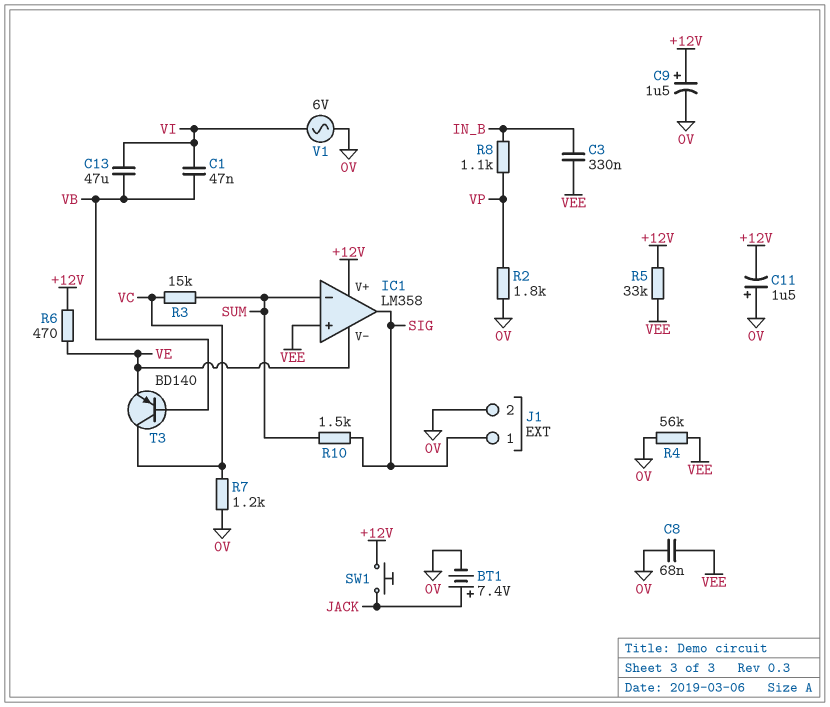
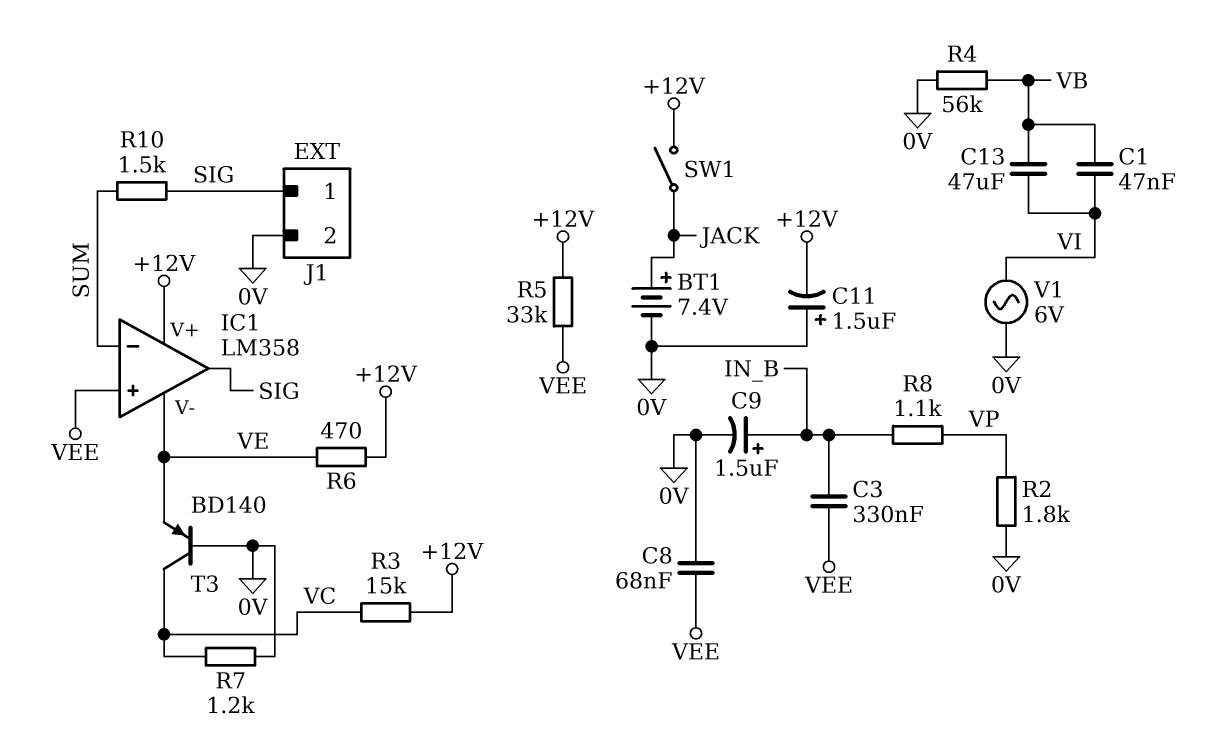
C9: 1.5uF (plus +12V, minus 0V) -> 1.5uF (plus IN_B, minus 0V)
R3: 15k (SUM, VC) -> 15k (+12V, VC)
R4: 56k (0V, VEE) -> 56k (0V, VB)
SW1: button (+12V, JACK) -> switch (+12V, JACK)
T3: PNP BD140 (B VB, C VC, E VE) -> PNP BD140 (B 0V, C VC, E VE)

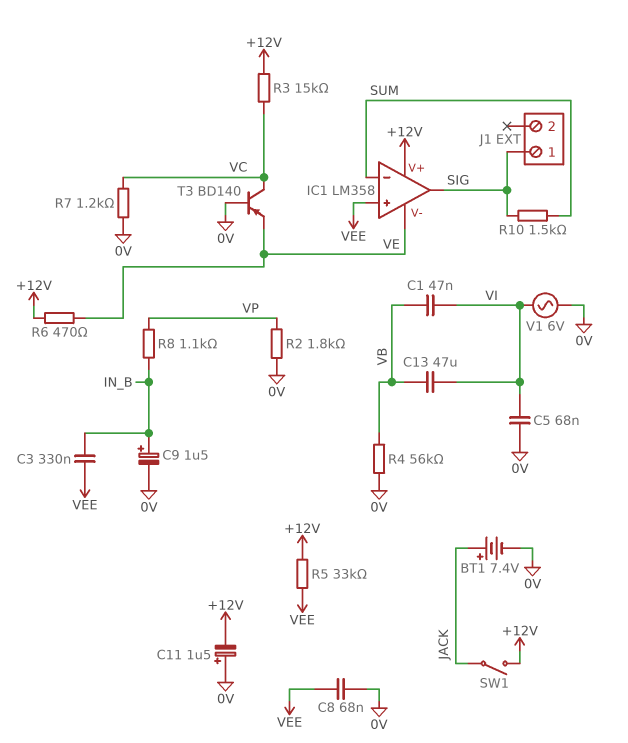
C5: none -> 68nF (0V, VI)
J1 pin 2: 0V -> none

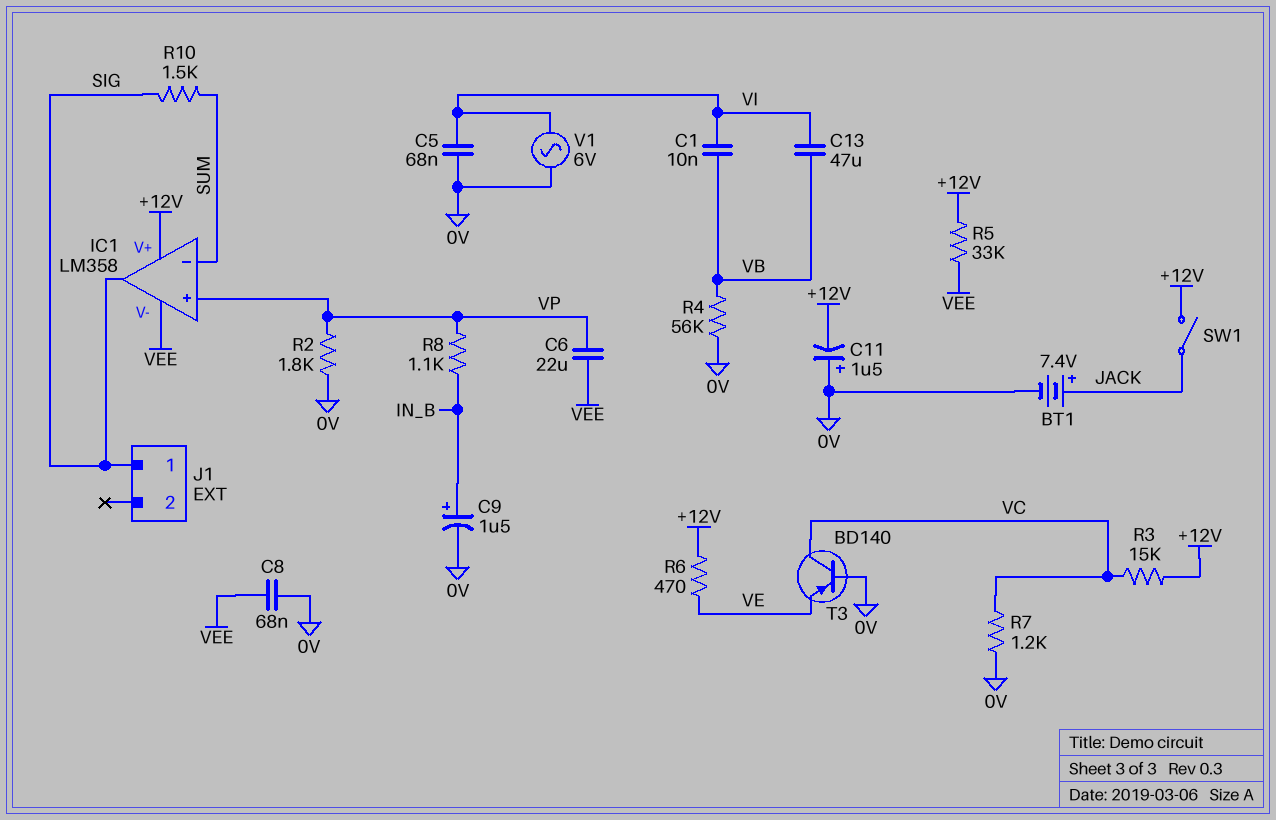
C1: 47nF (VB, VI) -> 10nF (VB, VI)
C3: 330nF (IN_B, VEE) -> none
C6: none -> 22uF (VEE, VP)
IC1 pin V-: VE -> VEE
IC1 pin in+: VEE -> VP

